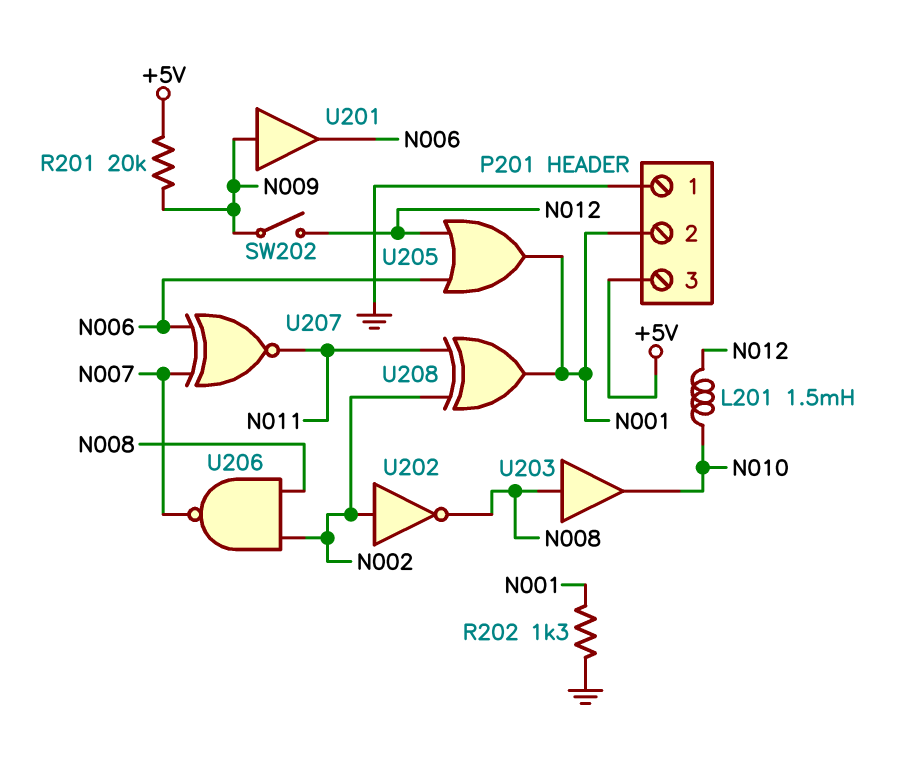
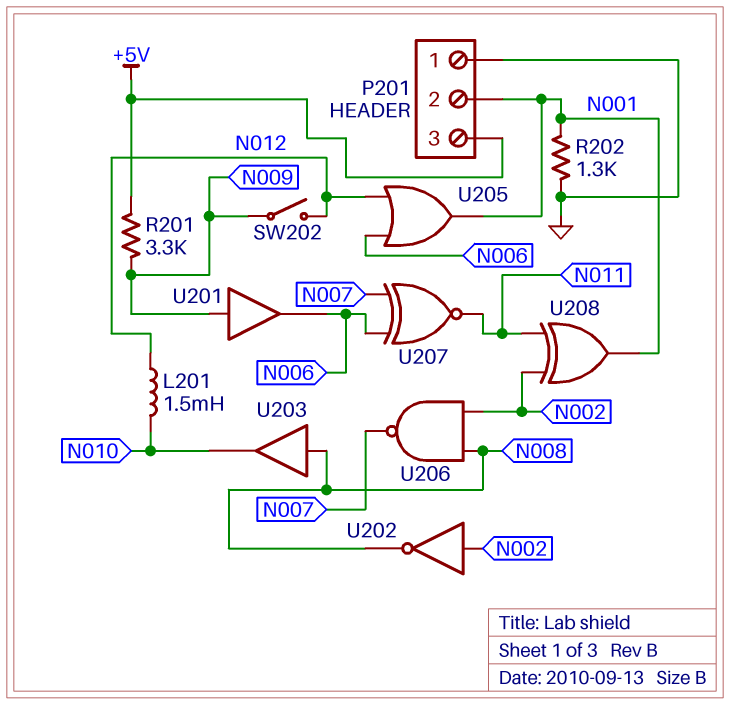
R201: 20k (+5V, N009) -> 3.3k (+5V, N009)

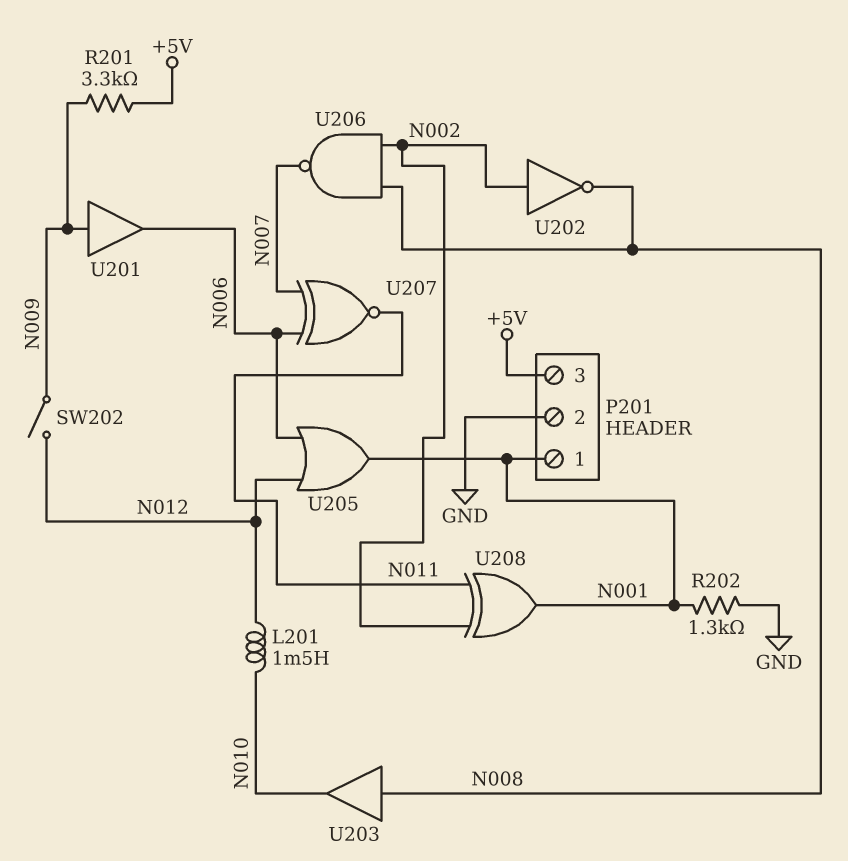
P201 pin 1: GND -> N001
P201 pin 2: N001 -> GND

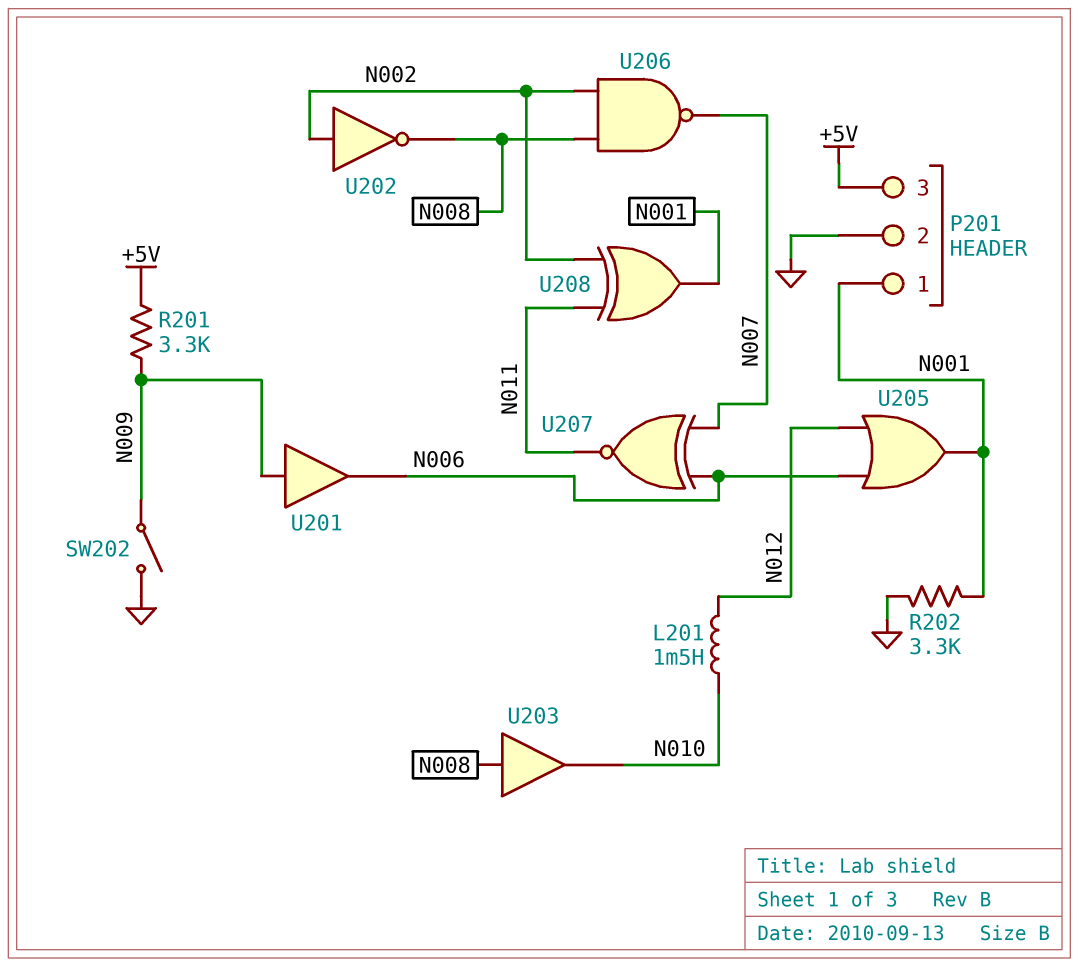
R202: 1.3k (GND, N001) -> 3.3k (GND, N001)
SW202: switch (N009, N012) -> switch (GND, N009)

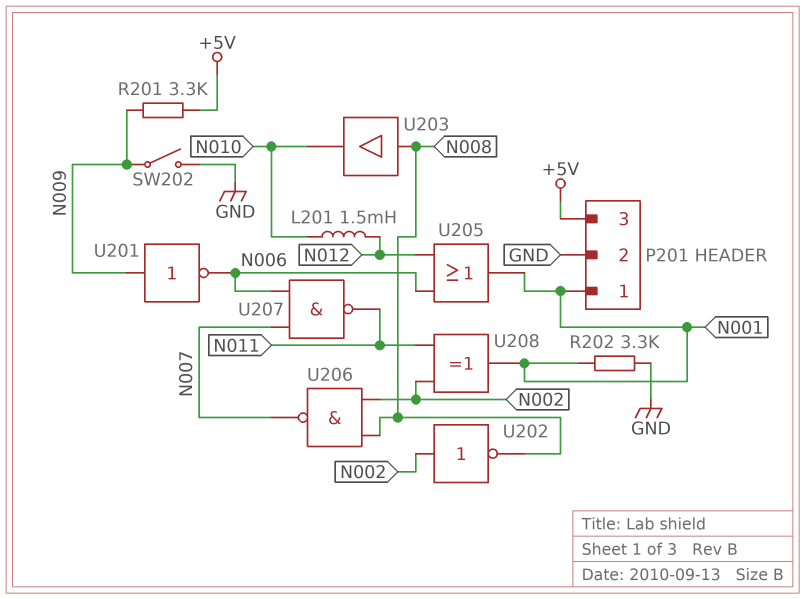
U201: buffer (in N009, out N006) -> NOT (in N009, out N006)
U207: XNOR (in N006, in N007, out N011) -> NAND (in N006, in N007, out N011)

